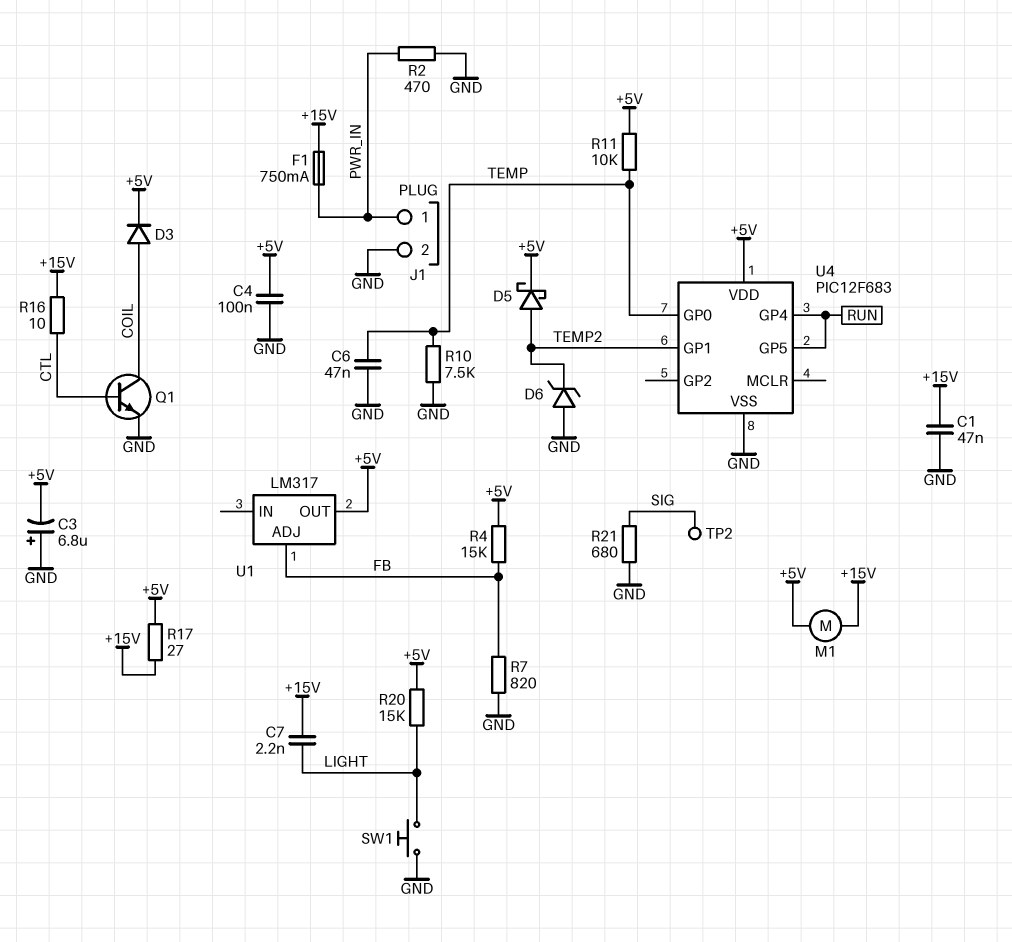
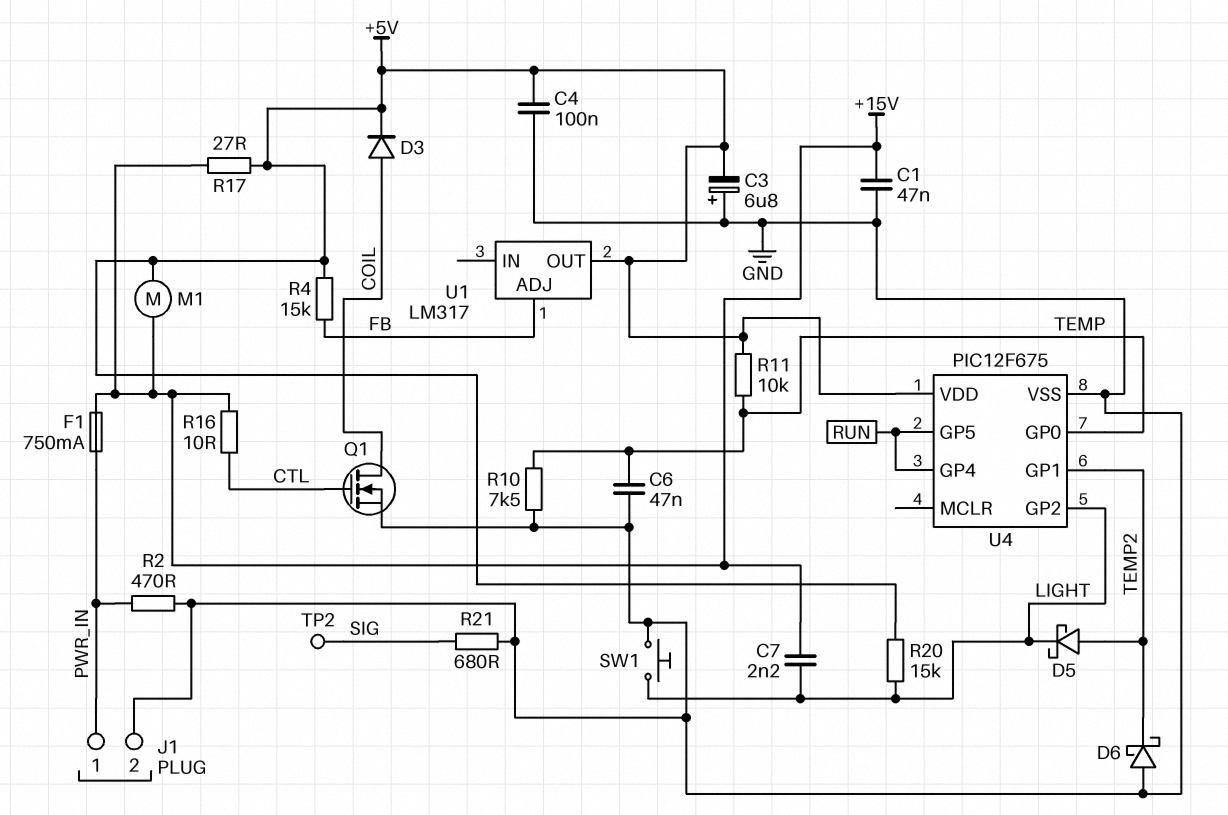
D5: schottky (A TEMP2, K +5V) -> schottky (A TEMP2, K LIGHT)
D6: zener (A GND, K TEMP2) -> schottky (A GND, K TEMP2)
Q1: NPN (B CTL, C COIL, E GND) -> NMOS (G CTL, D COIL, S GND)
R7: 820 (FB, GND) -> none
U4: PIC12F683 -> PIC12F675
U4 pin GP2: none -> LIGHT

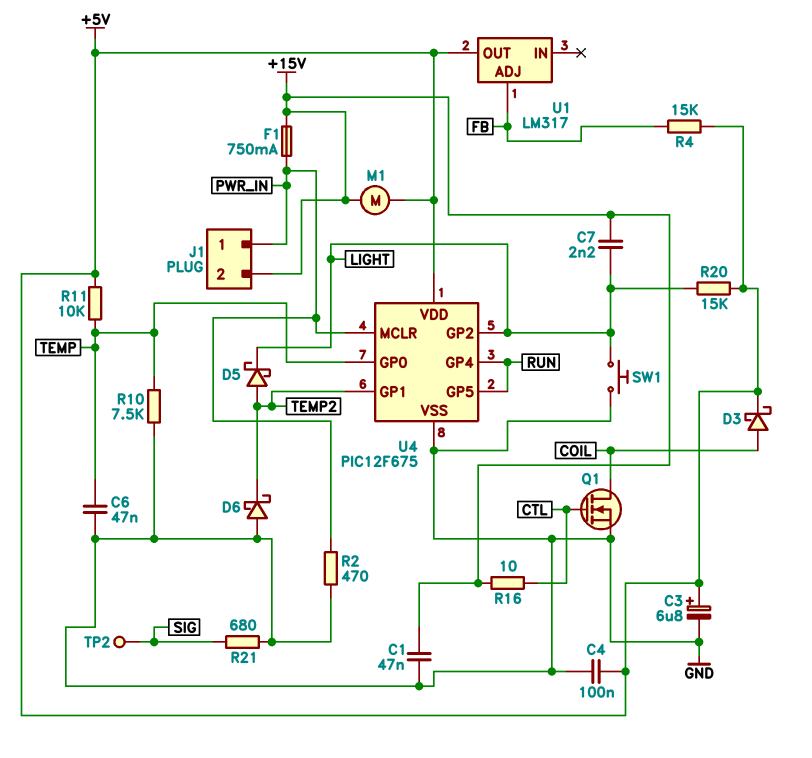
C3: 6.8uF (plus GND, minus +5V) -> 6.8uF (plus +5V, minus GND)
D3: diode (A COIL, K +5V) -> schottky (A COIL, K +5V)
J1 pin 2: GND -> +15V
R17: 27 (+5V, +15V) -> none
U4 pin MCLR: none -> PWR_IN

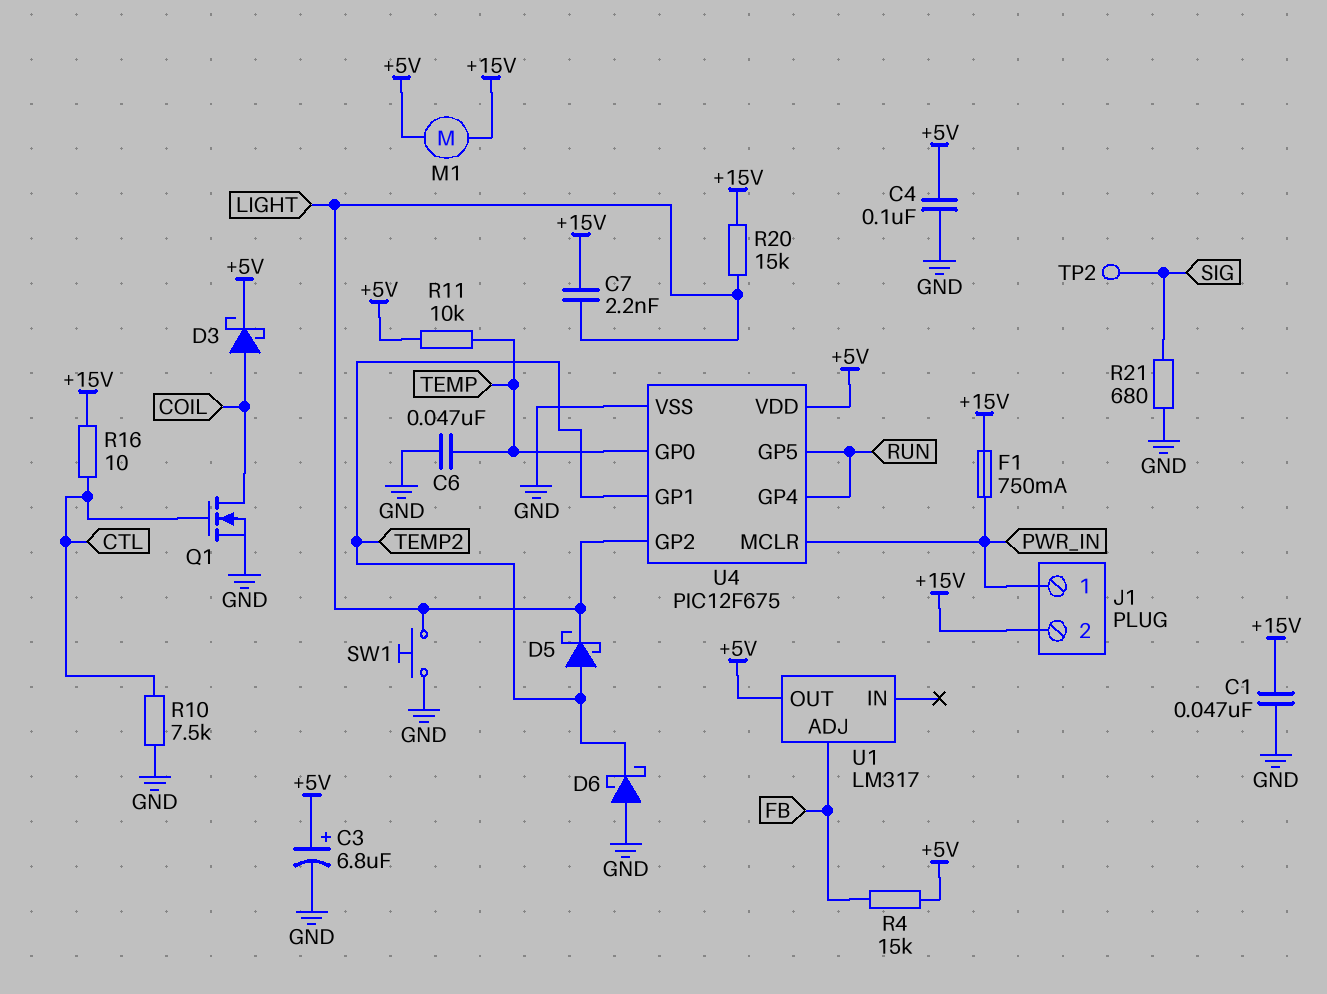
R2: 470 (GND, PWR_IN) -> none
R10: 7.5k (GND, TEMP) -> 7.5k (CTL, GND)
R20: 15k (+5V, LIGHT) -> 15k (+15V, LIGHT)

